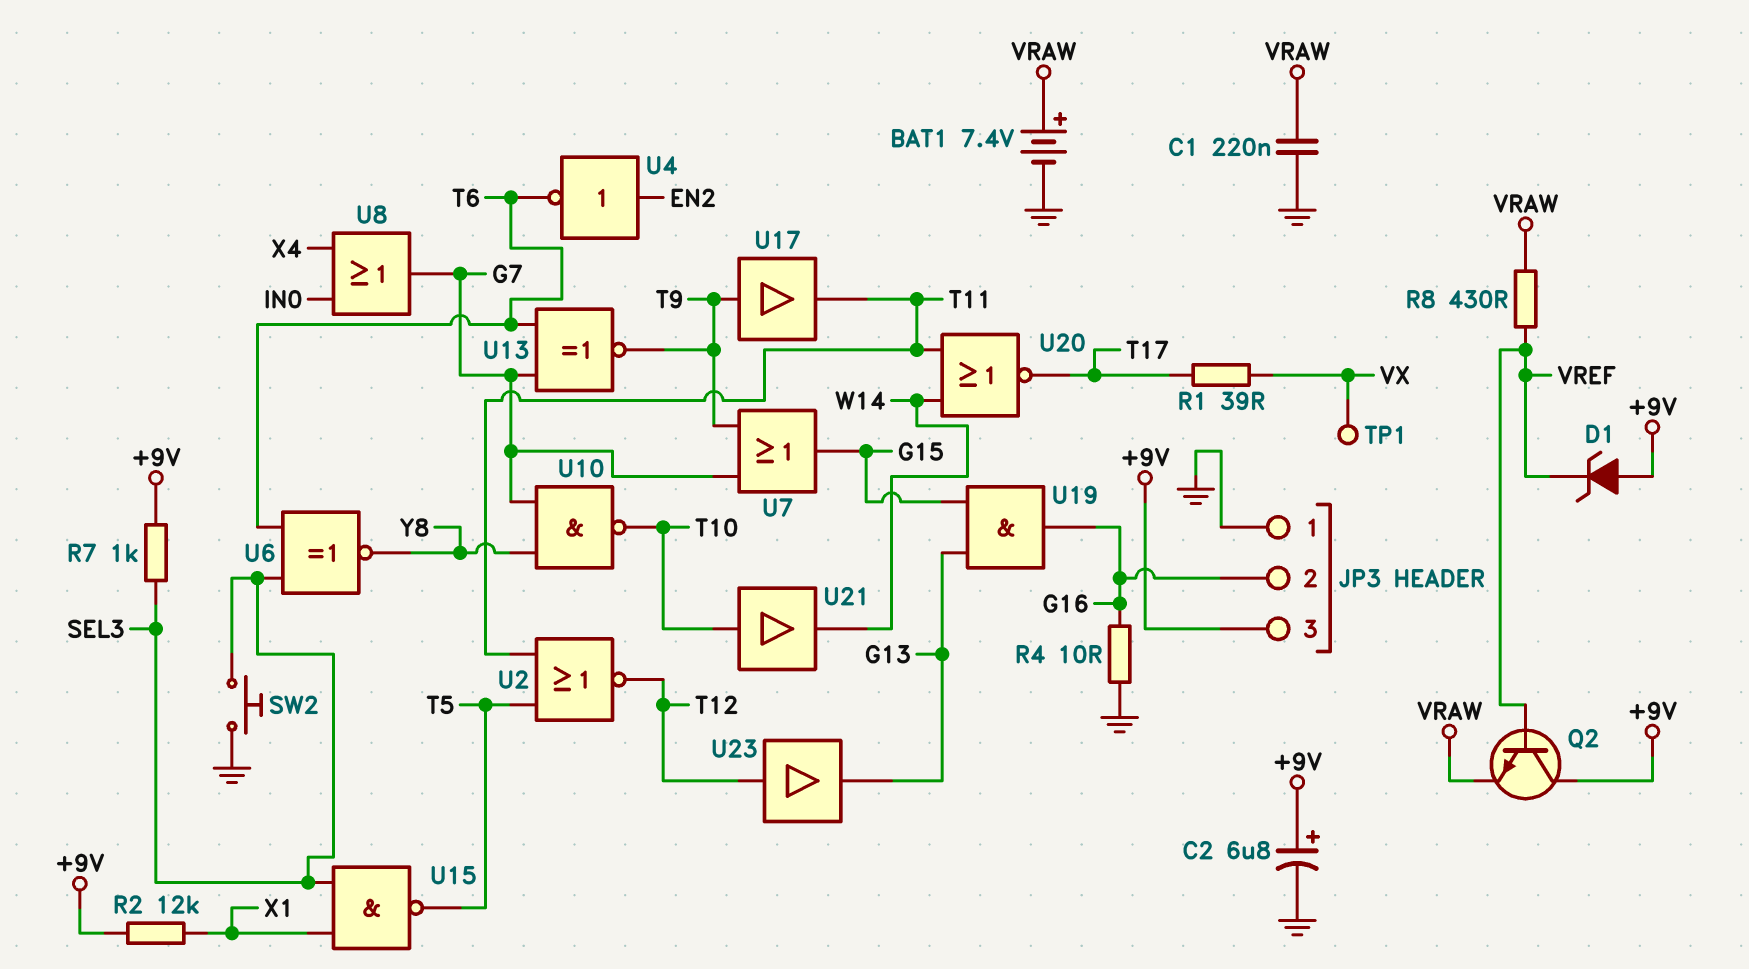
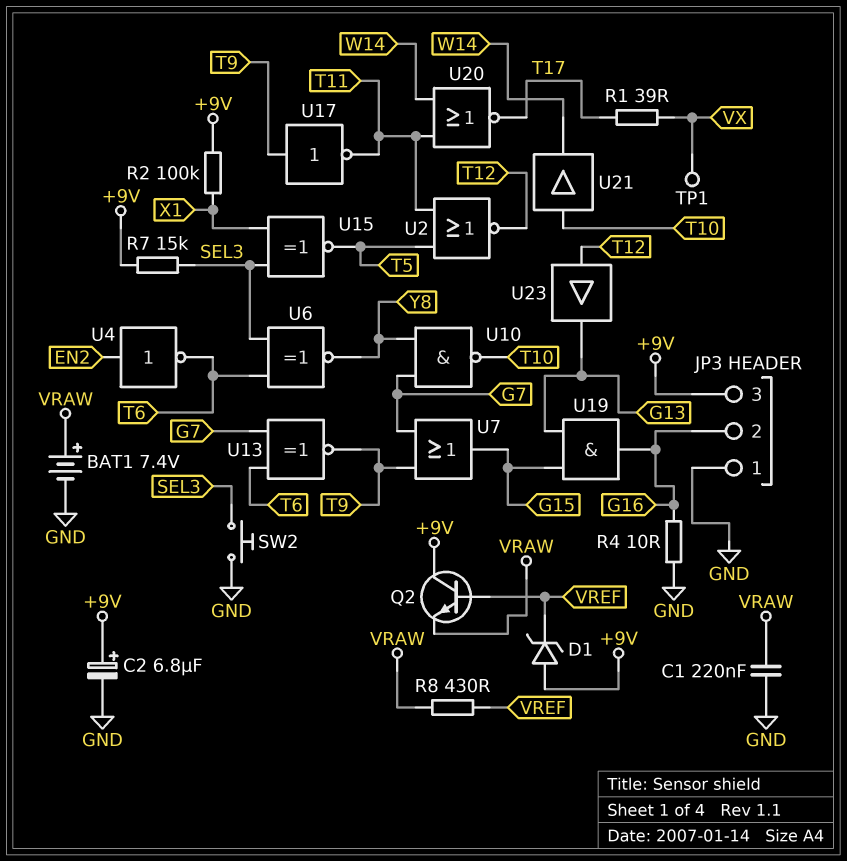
R2: 12k (+9V, X1) -> 100k (+9V, X1)
R7: 1k (+9V, SEL3) -> 15k (+9V, SEL3)
U8: OR (in IN0, in X4, out G7) -> none
U15: NAND (in SEL3, in X1, out T5) -> XNOR (in SEL3, in X1, out T5)
U17: buffer (in T9, out T11) -> NOT (in T9, out T11)

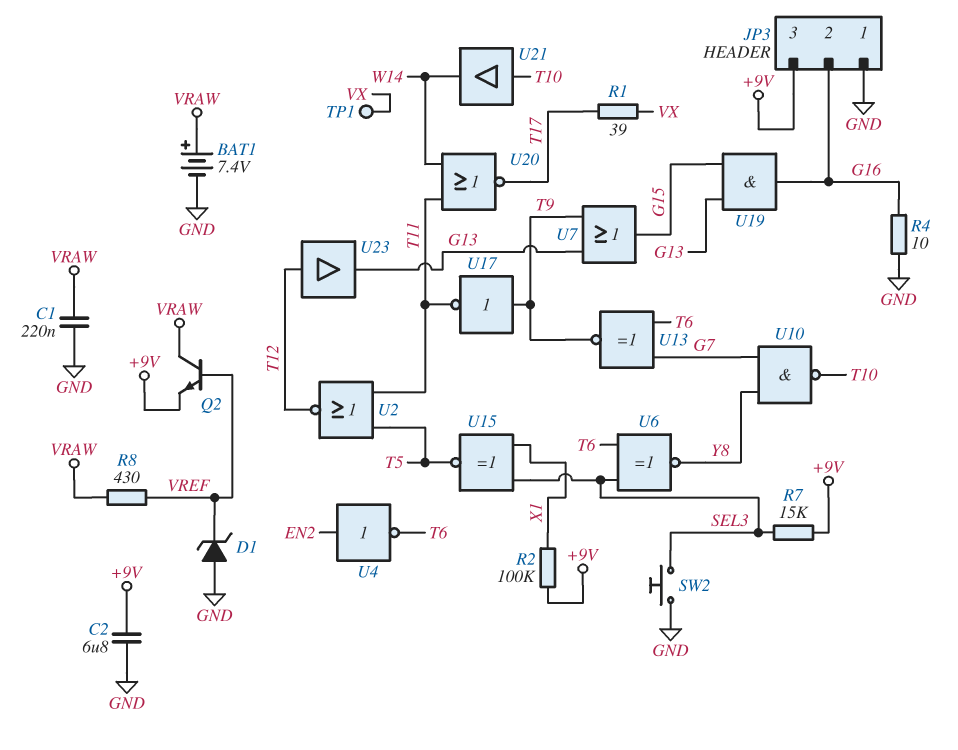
C2: 6.8uF (plus +9V, minus GND) -> 6.8uF (+9V, GND)
D1: zener (A +9V, K VREF) -> zener (A GND, K VREF)
Q2: NPN (B VREF, C +9V, E VRAW) -> NPN (B VREF, C VRAW, E +9V)
U7: OR (in G7, in T9, out G15) -> OR (in G13, in T9, out G15)

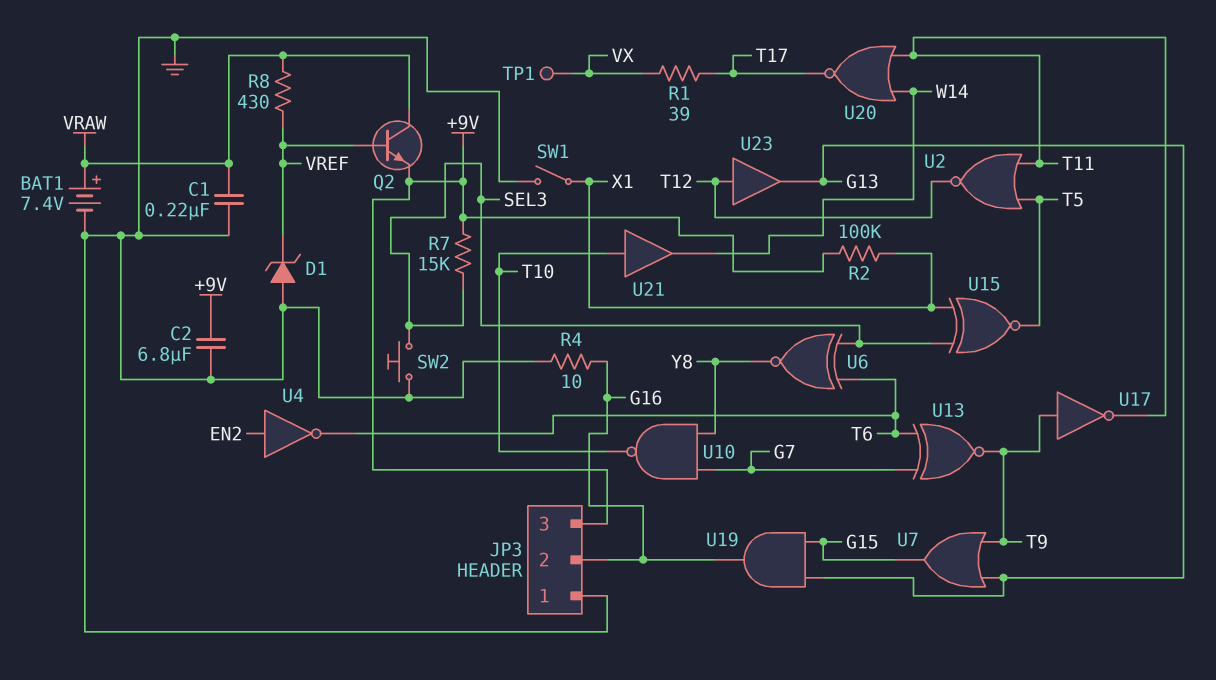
SW1: none -> switch (GND, X1)

